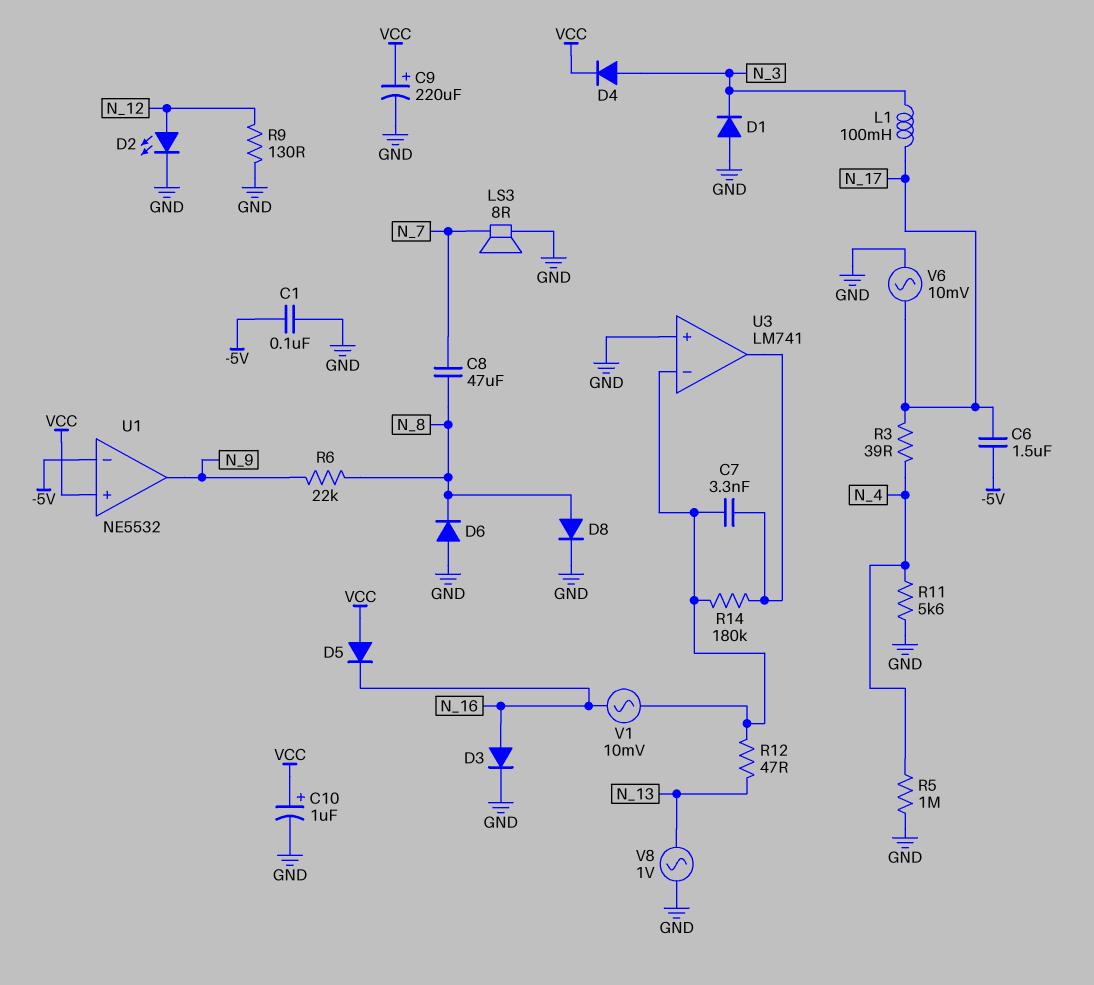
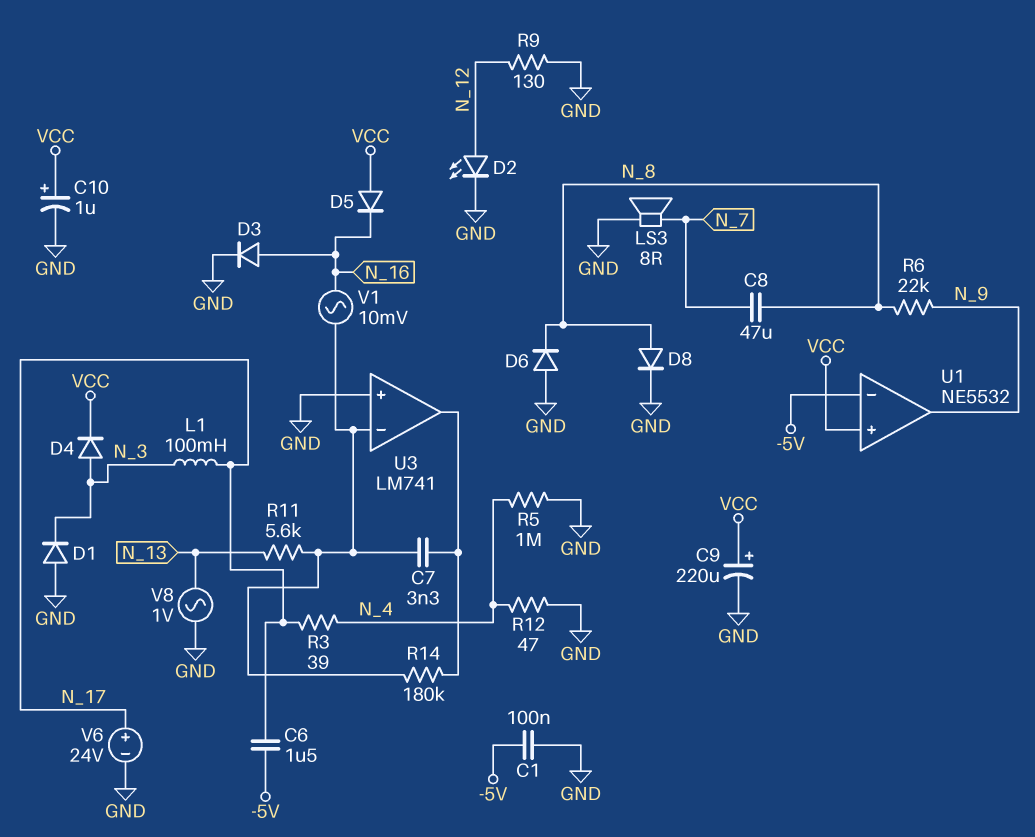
R11: 5.6k (GND, N_4) -> 5.6k (N_13, U3/in-)
R12: 47 (N_13, U3/in-) -> 47 (GND, N_4)
V6: AC 10mV (GND, N_17) -> 24V (plus N_17, minus GND)

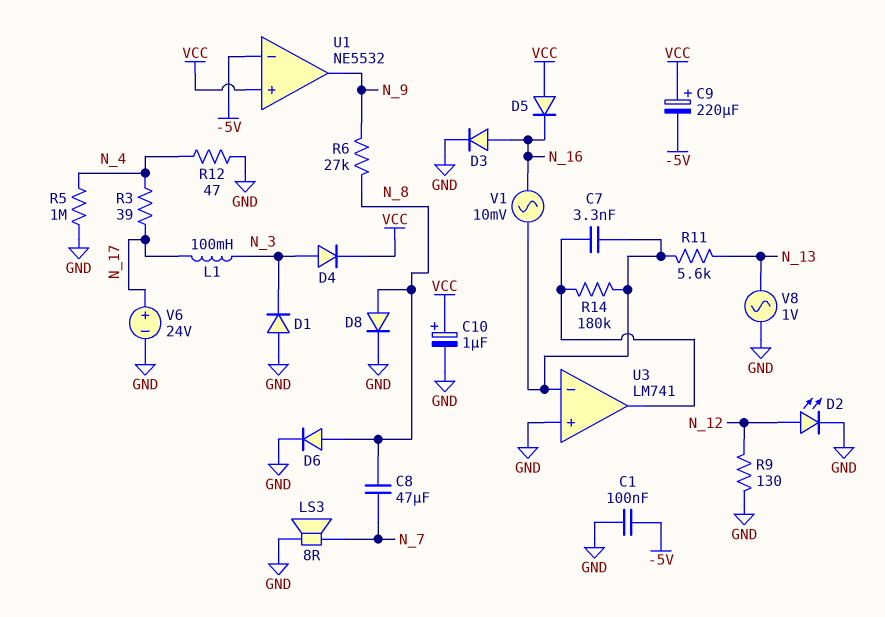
C6: 1.5uF (-5V, N_17) -> none
C9: 220uF (plus VCC, minus GND) -> 220uF (plus VCC, minus -5V)
D6: diode (A GND, K N_8) -> diode (A N_8, K GND)
R6: 22k (N_8, N_9) -> 27k (N_8, N_9)

